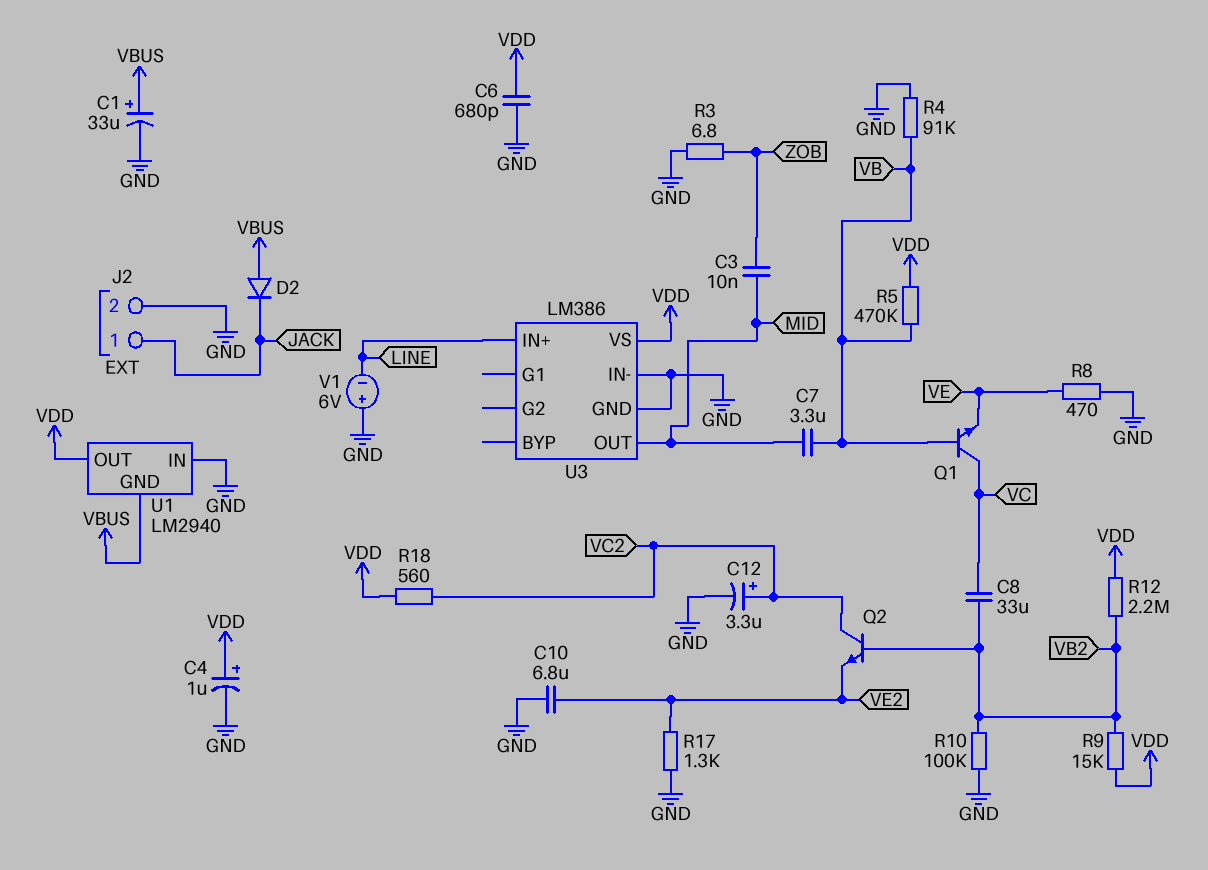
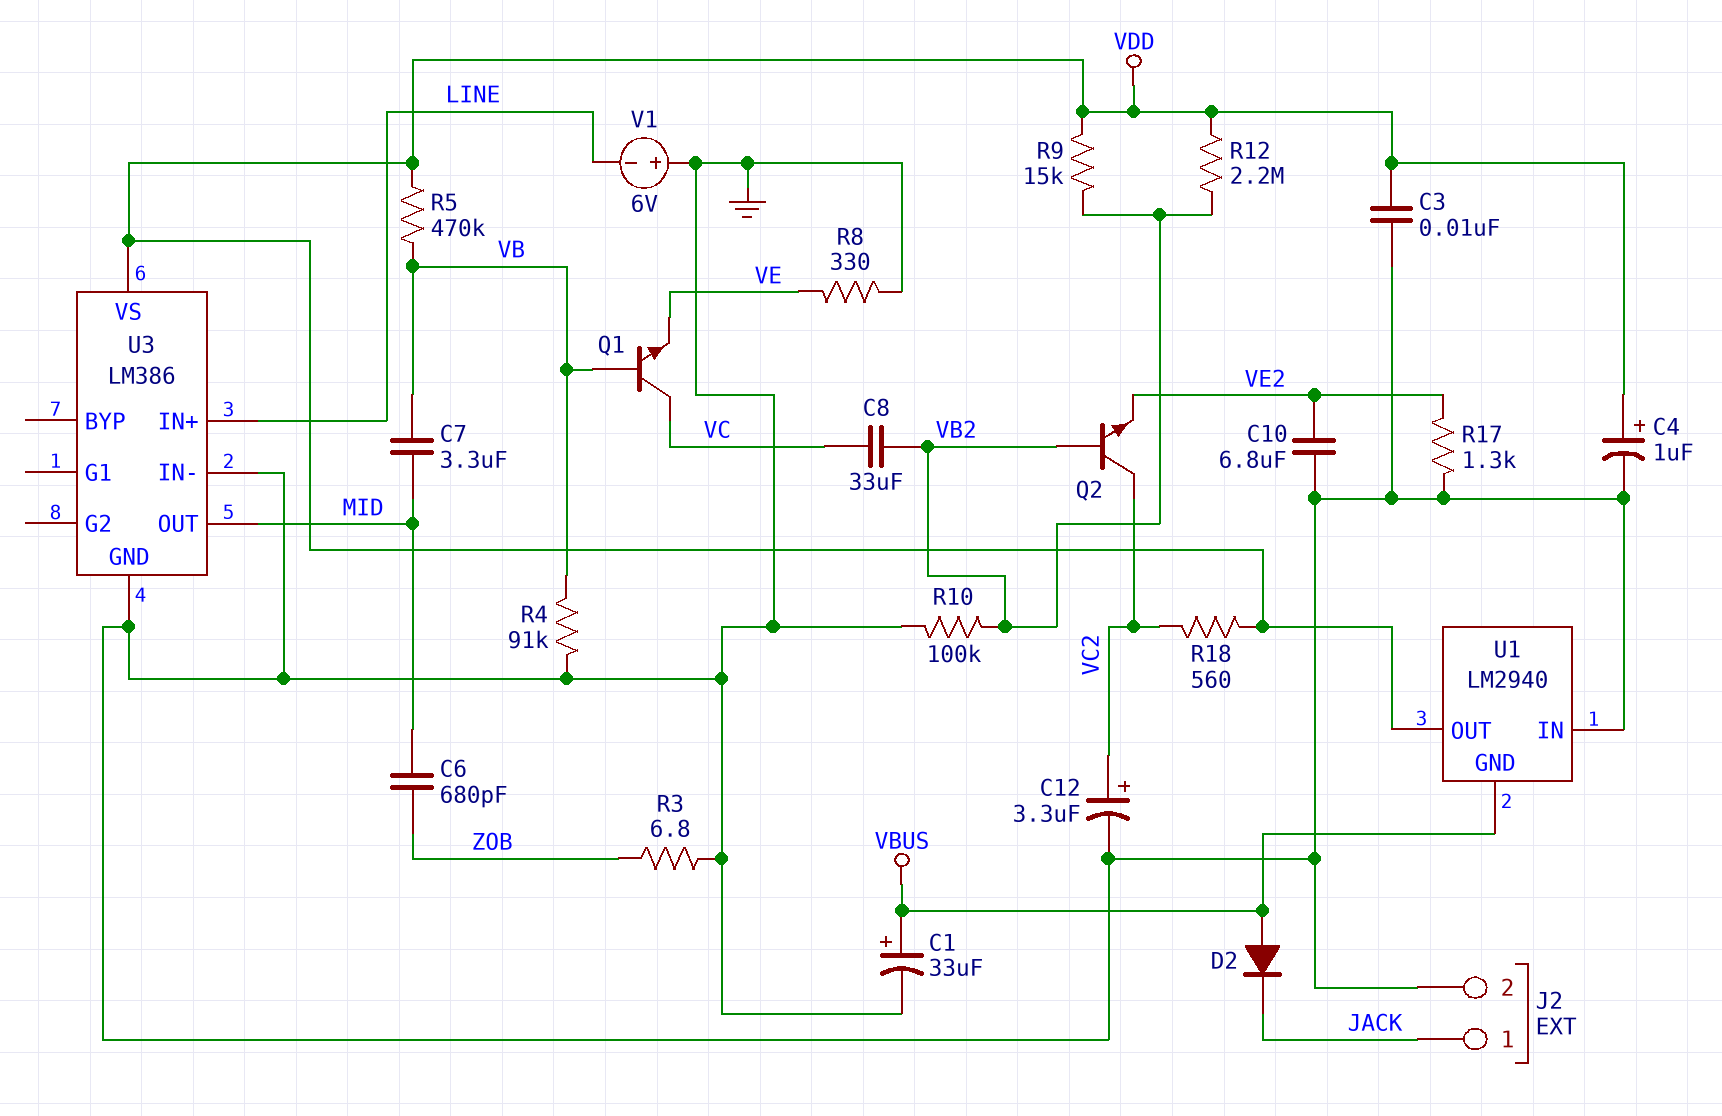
C3: 10nF (MID, ZOB) -> 10nF (GND, VDD)
C6: 680pF (GND, VDD) -> 680pF (MID, ZOB)
R8: 470 (GND, VE) -> 330 (GND, VE)

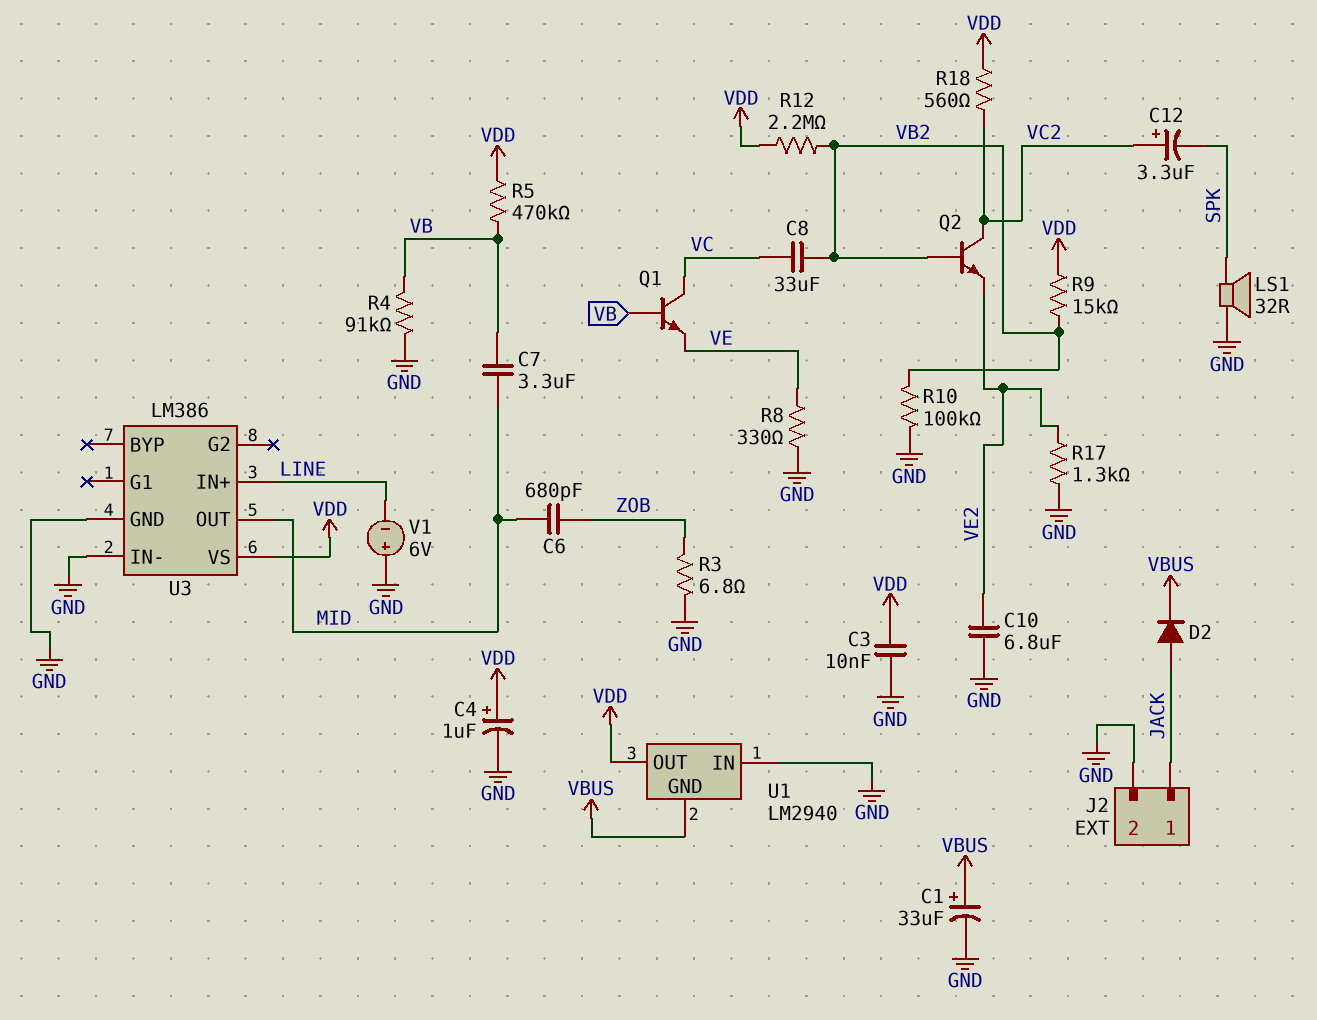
C12: 3.3uF (plus VC2, minus GND) -> 3.3uF (plus VC2, minus SPK)
D2: diode (A VBUS, K JACK) -> diode (A JACK, K VBUS)
LS1: none -> speaker 32R (GND, SPK)

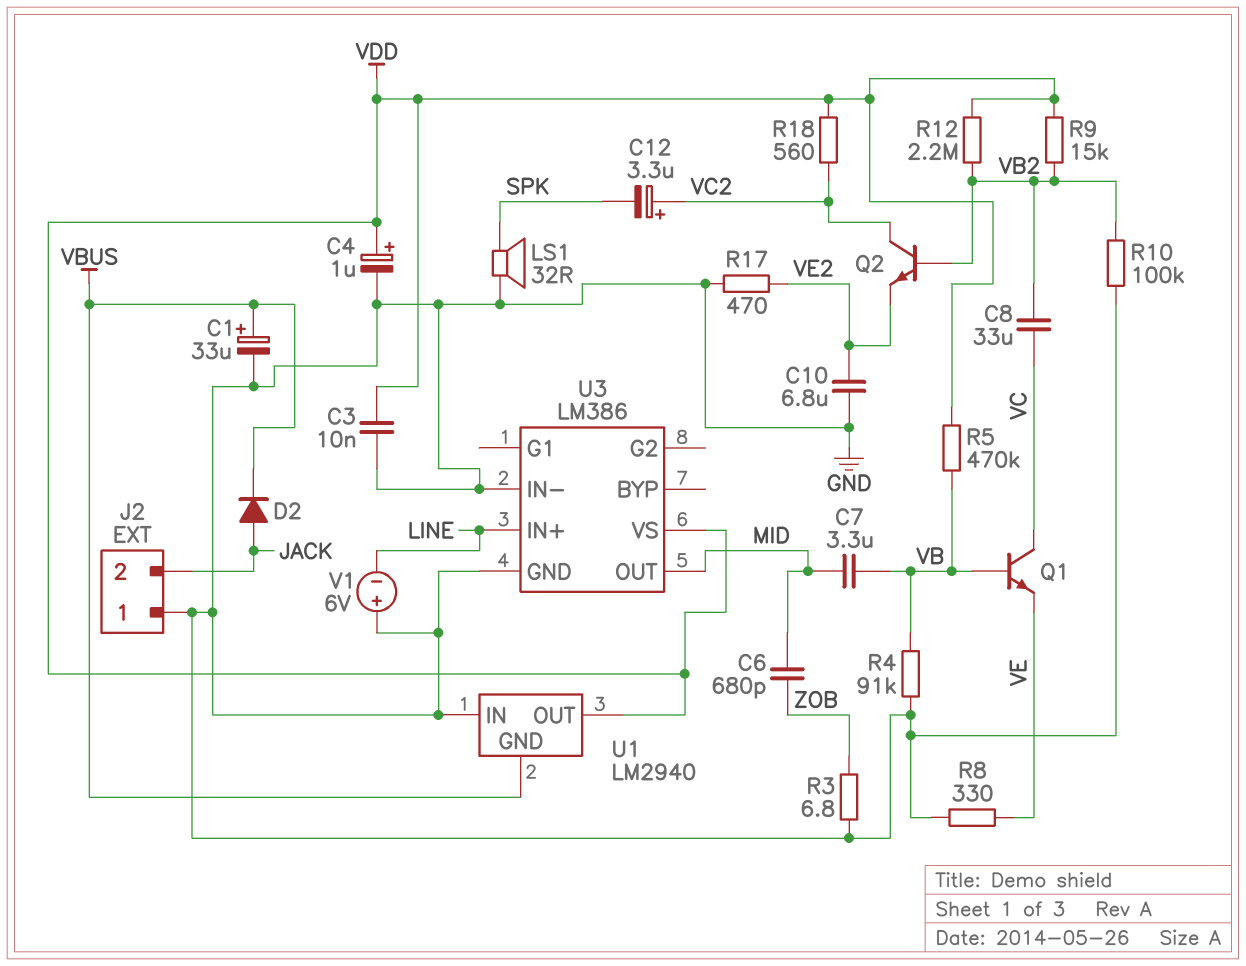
J2 pin 1: JACK -> GND
J2 pin 2: GND -> JACK
R17: 1.3k (GND, VE2) -> 470 (GND, VE2)

